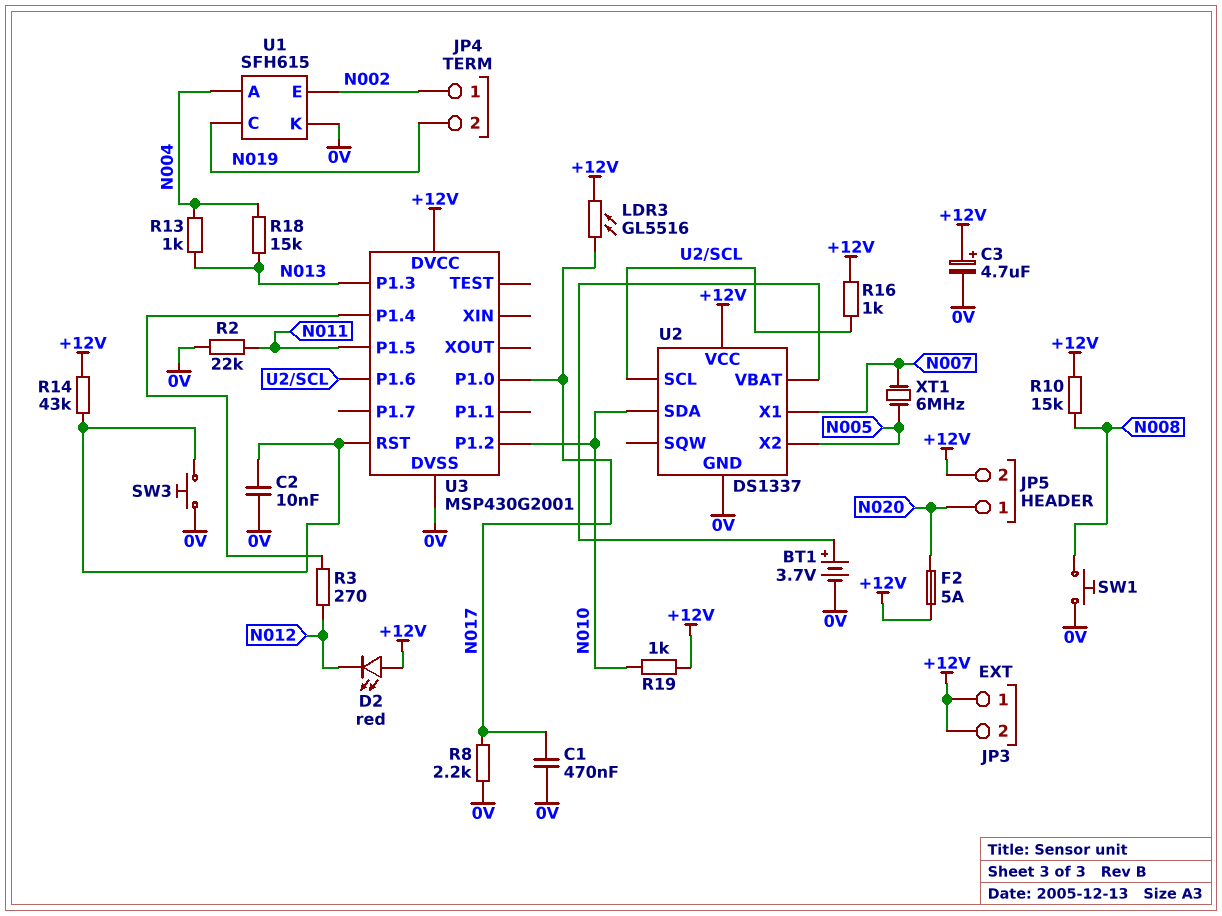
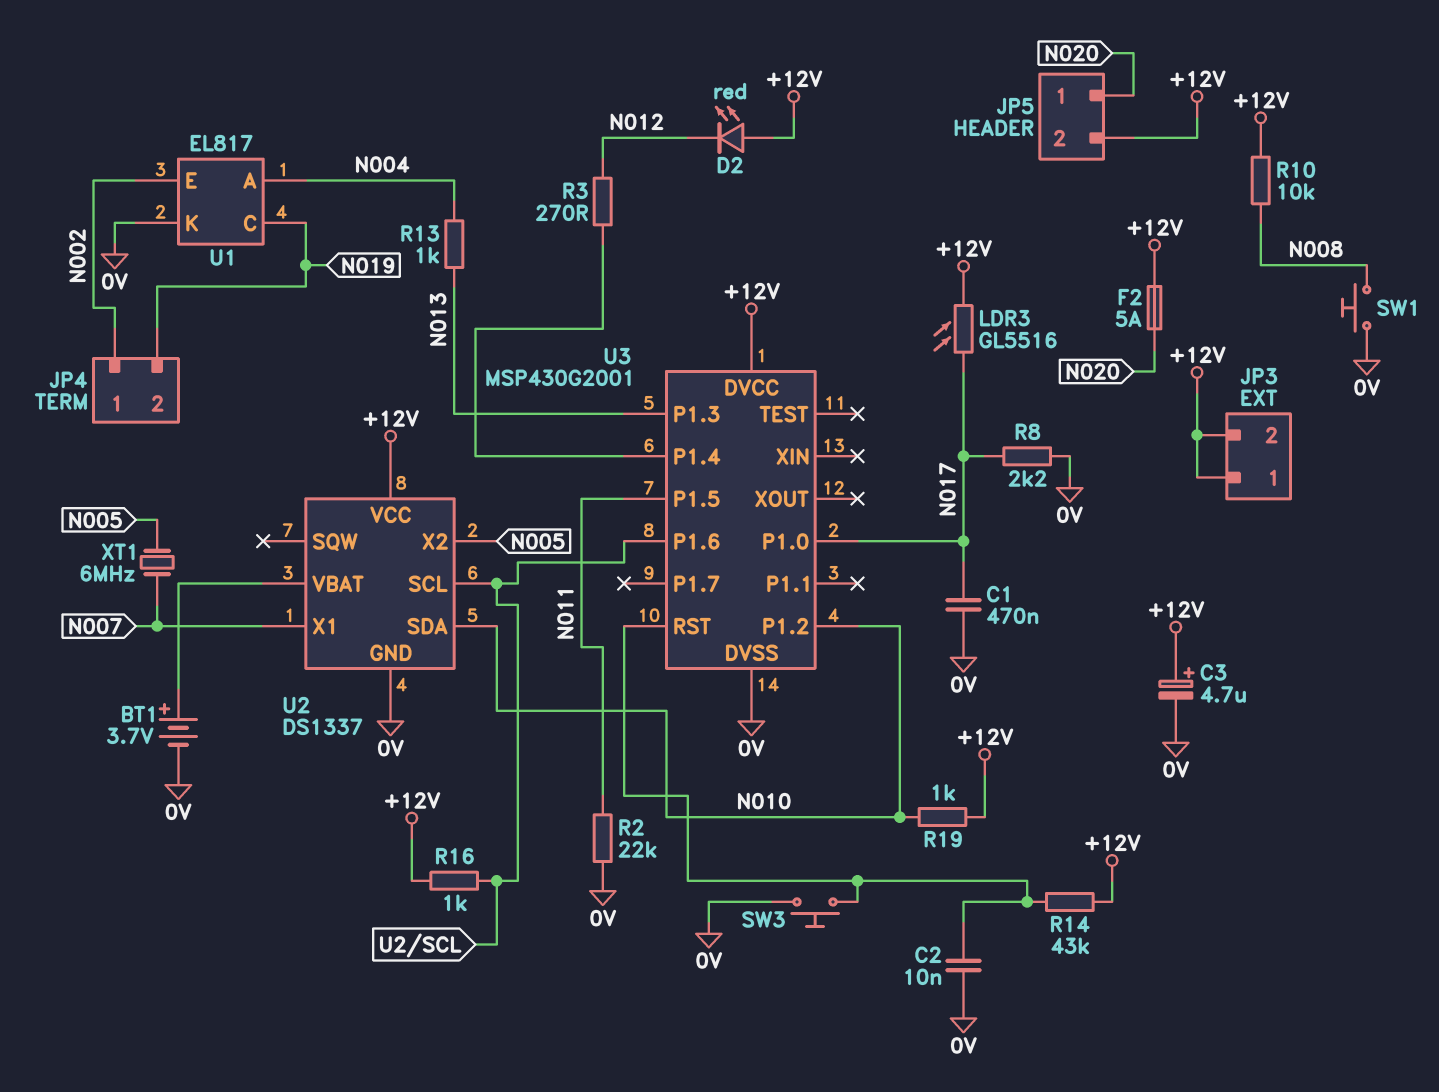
R10: 15k (+12V, N008) -> 10k (+12V, N008)
R18: 15k (N004, N013) -> none
U1: SFH615 -> EL817

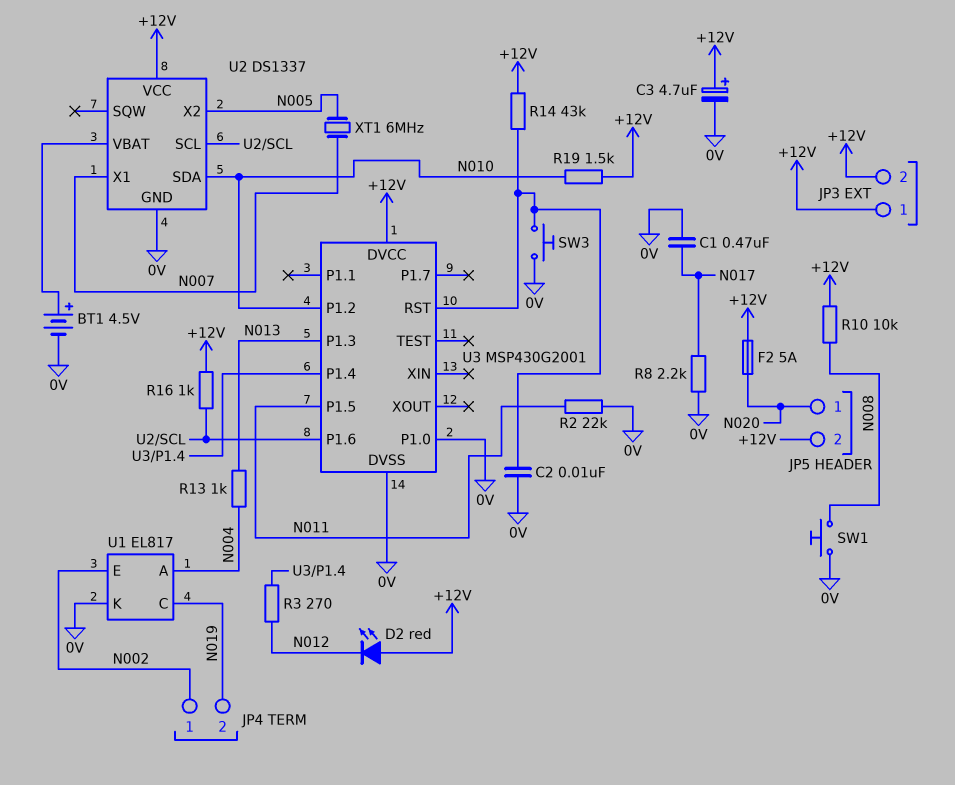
BT1: 3.7V (plus U2/VBAT, minus 0V) -> 4.5V (plus U2/VBAT, minus 0V)
LDR3: GL5516 (+12V, N017) -> none
R19: 1k (+12V, N010) -> 1.5k (+12V, N010)
U3 pin P1.0: N017 -> 0V

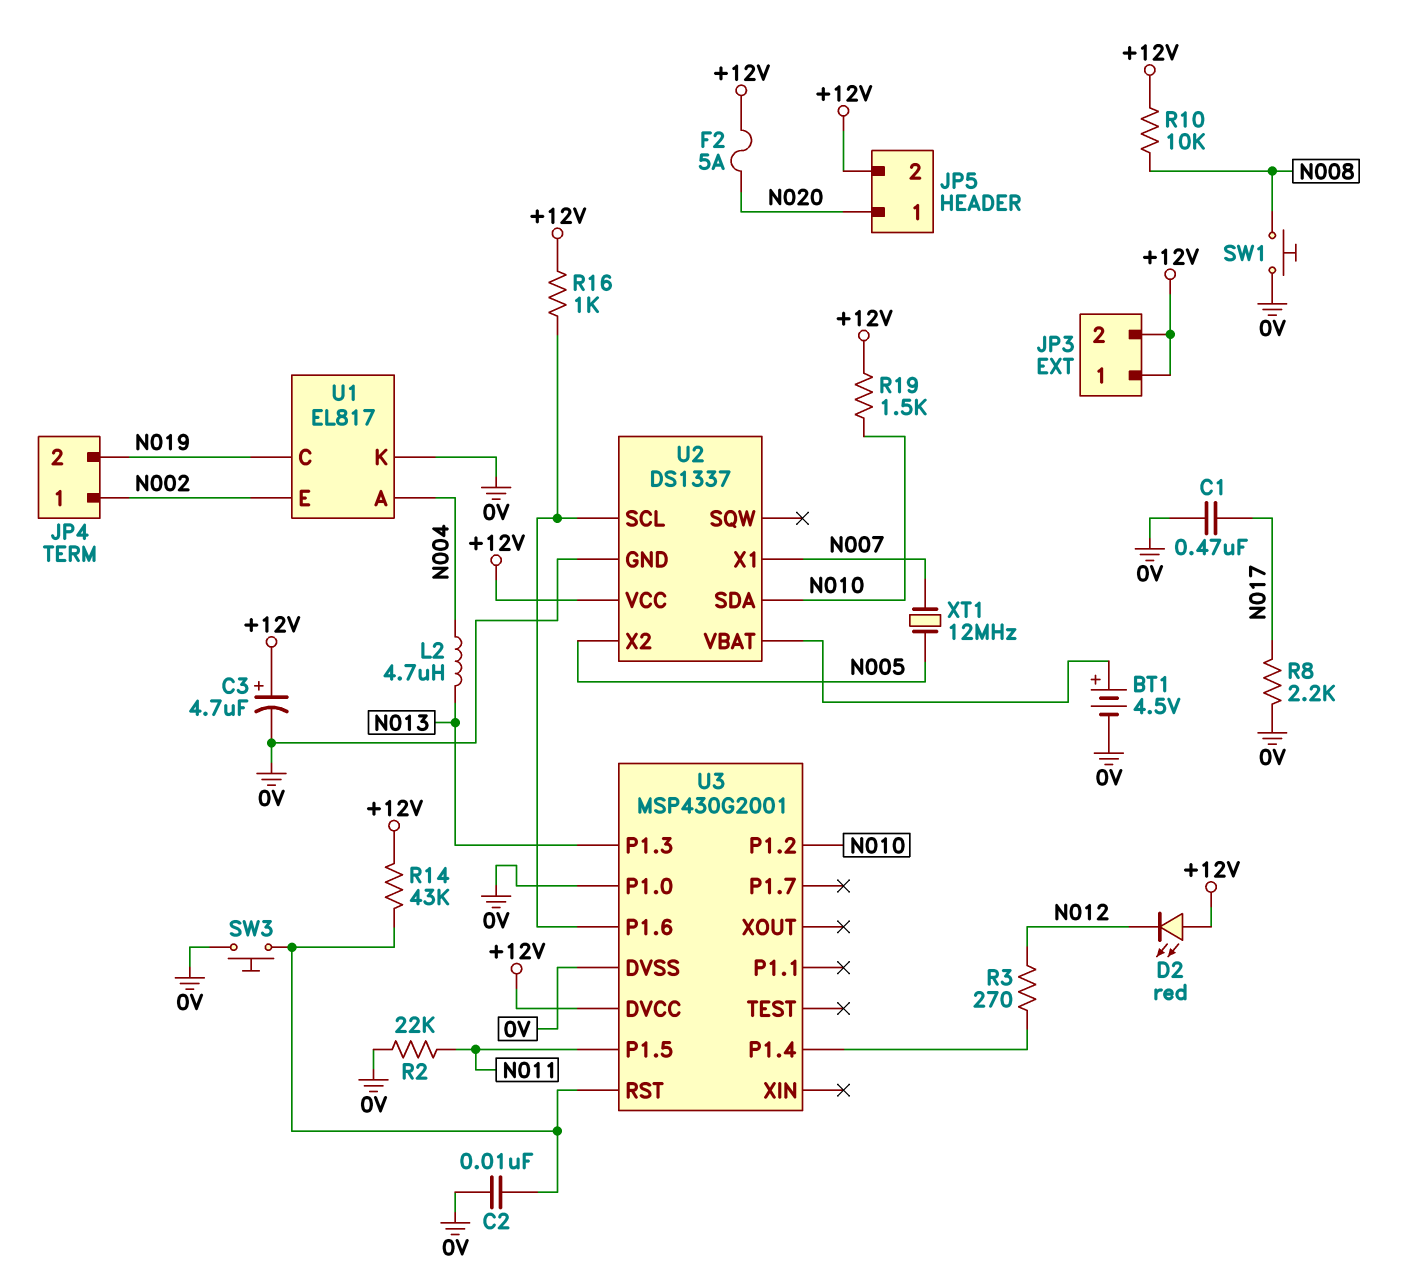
L2: none -> 4.7uH (N004, N013)
R13: 1k (N004, N013) -> none
XT1: 6MHz (N005, N007) -> 12MHz (N005, N007)

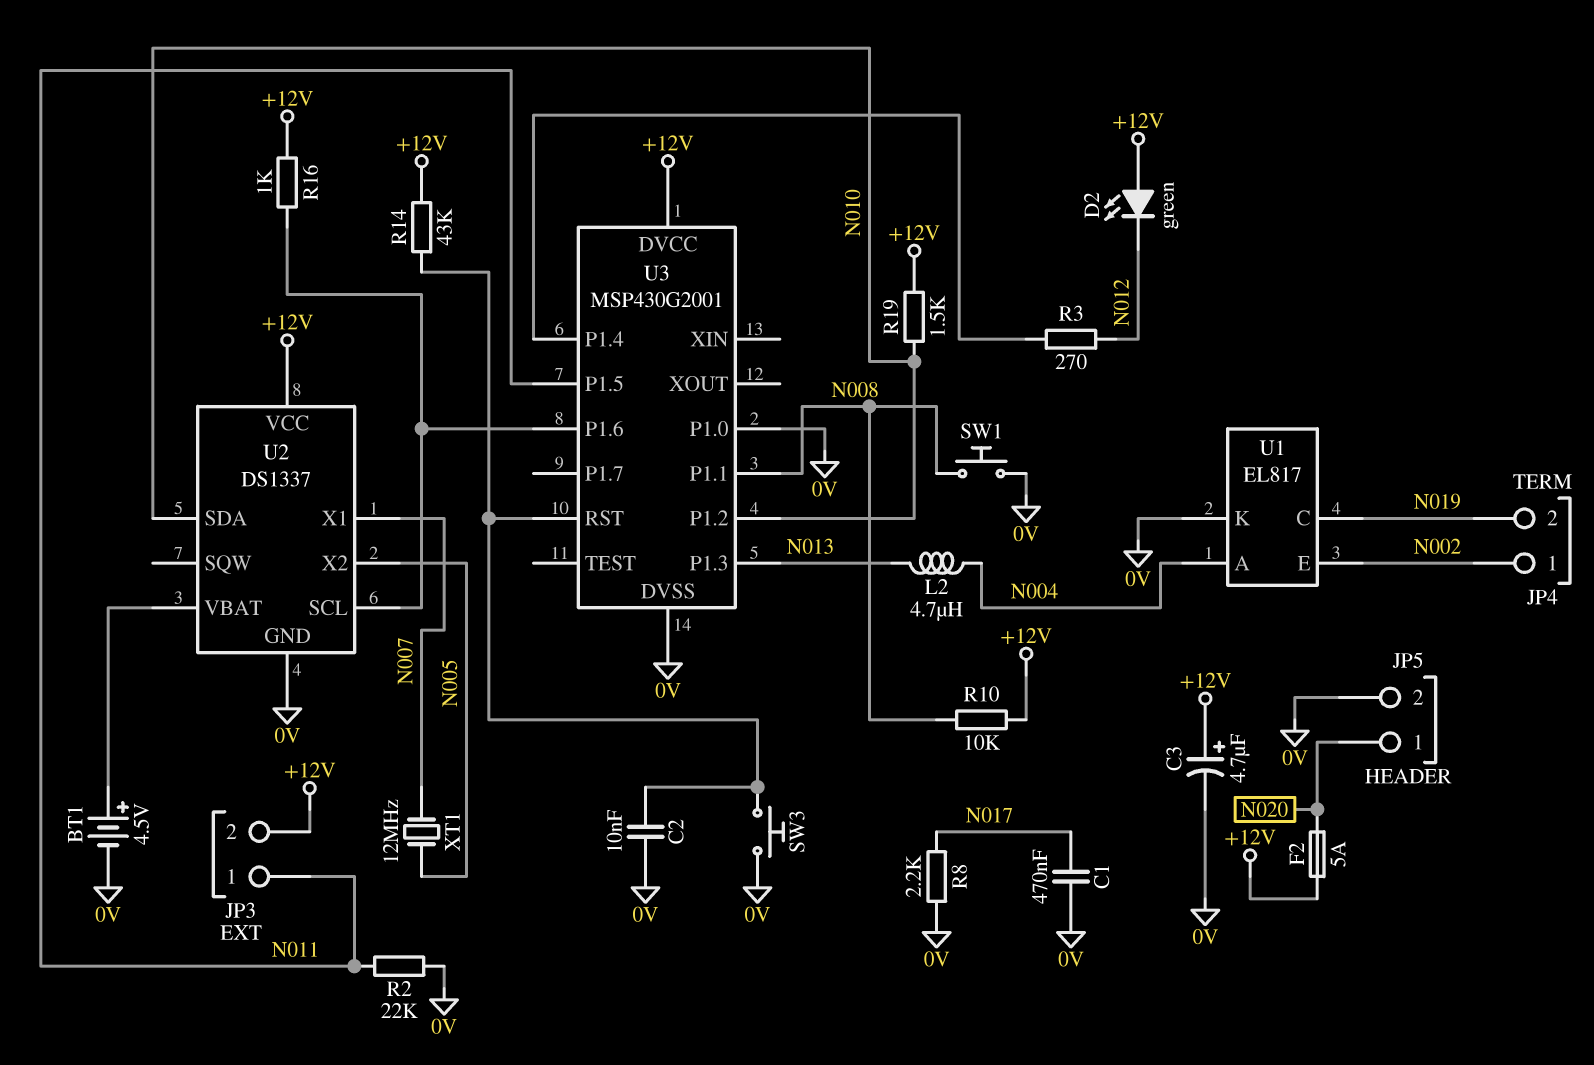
D2: LED red (A +12V, K N012) -> LED green (A +12V, K N012)
JP3 pin 1: +12V -> N011
JP5 pin 2: +12V -> 0V
U3 pin P1.1: none -> N008

